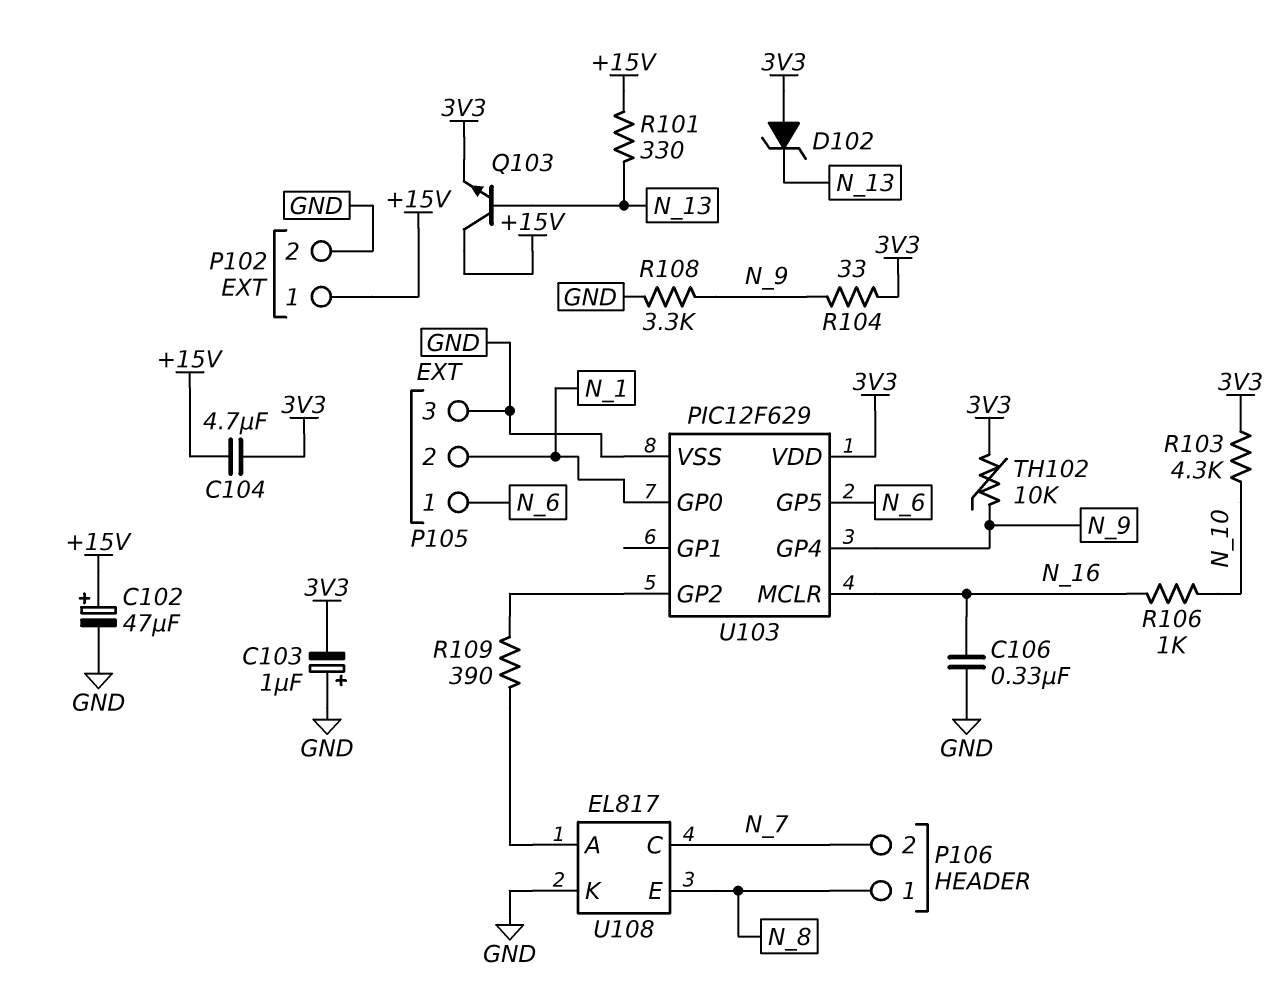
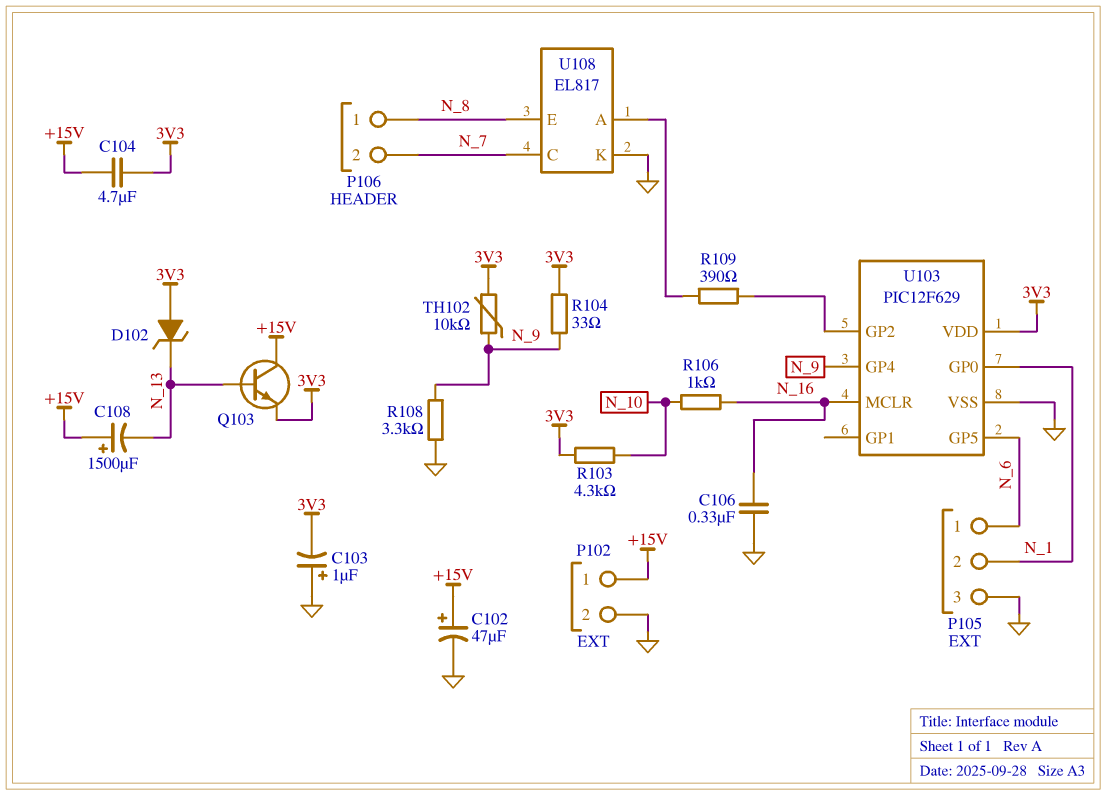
C108: none -> 1500uF (plus +15V, minus N_13)
R101: 330 (+15V, N_13) -> none

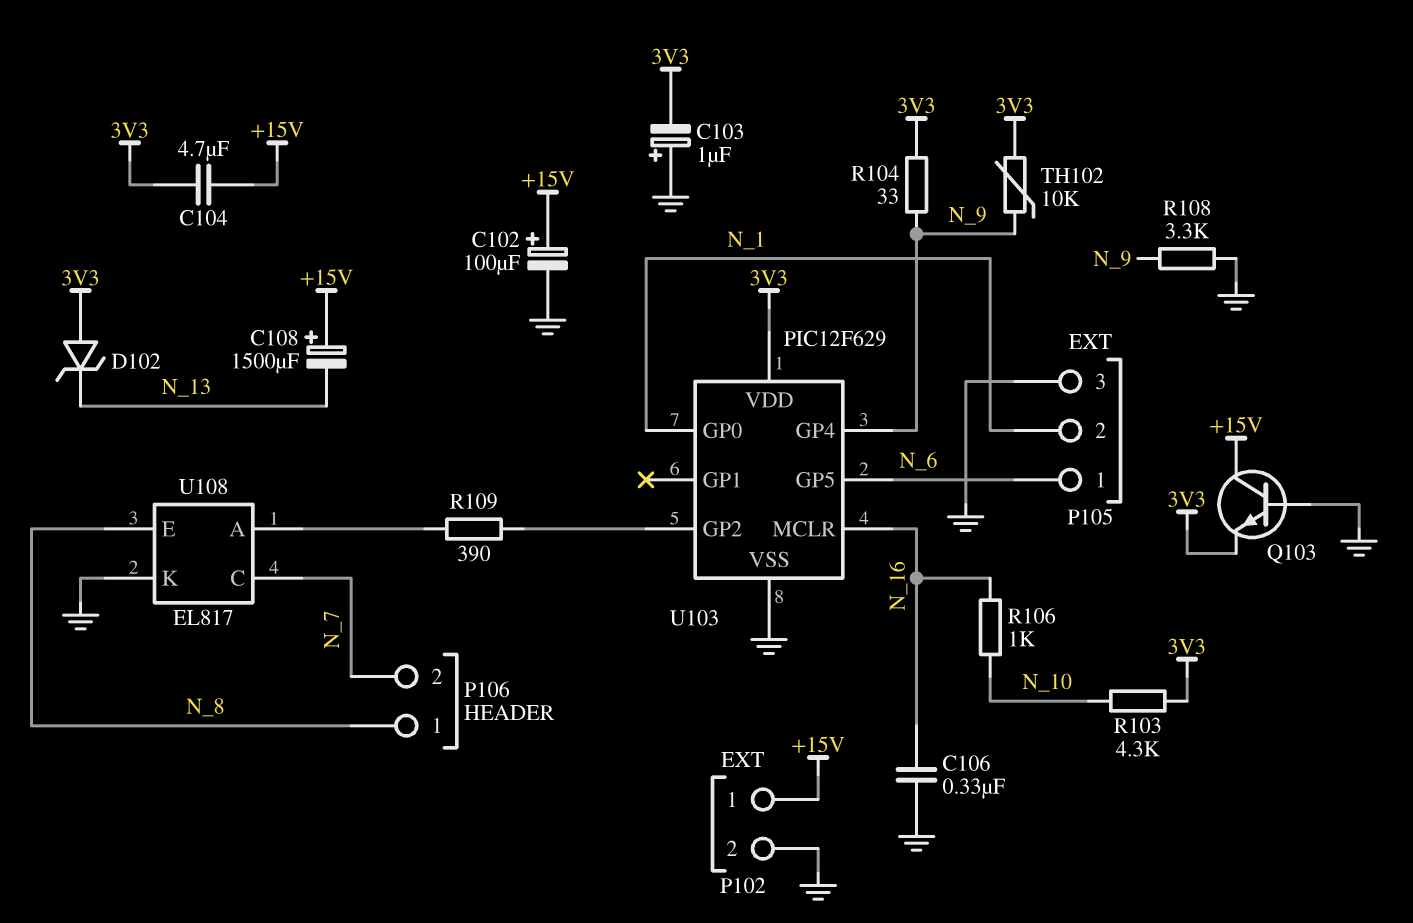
C102: 47uF (plus +15V, minus GND) -> 100uF (plus +15V, minus GND)
Q103: NPN (B N_13, C +15V, E 3V3) -> NPN (B GND, C +15V, E 3V3)

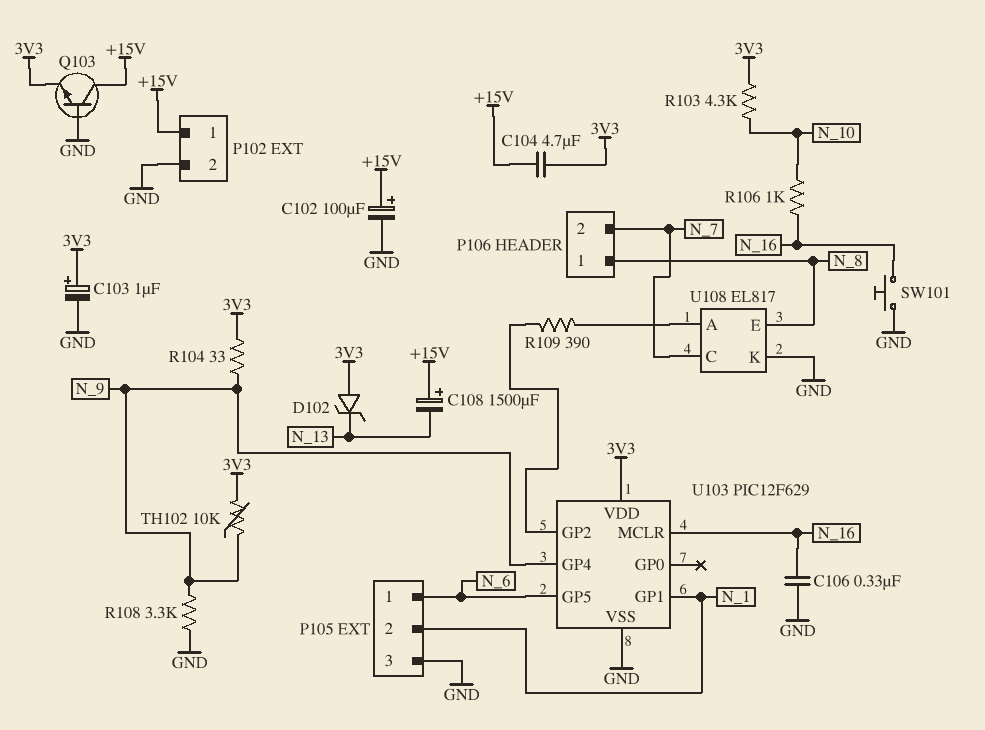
C103: 1uF (plus GND, minus 3V3) -> 1uF (plus 3V3, minus GND)
SW101: none -> button (GND, N_16)
U103 pin GP0: N_1 -> none
U103 pin GP1: none -> N_1

